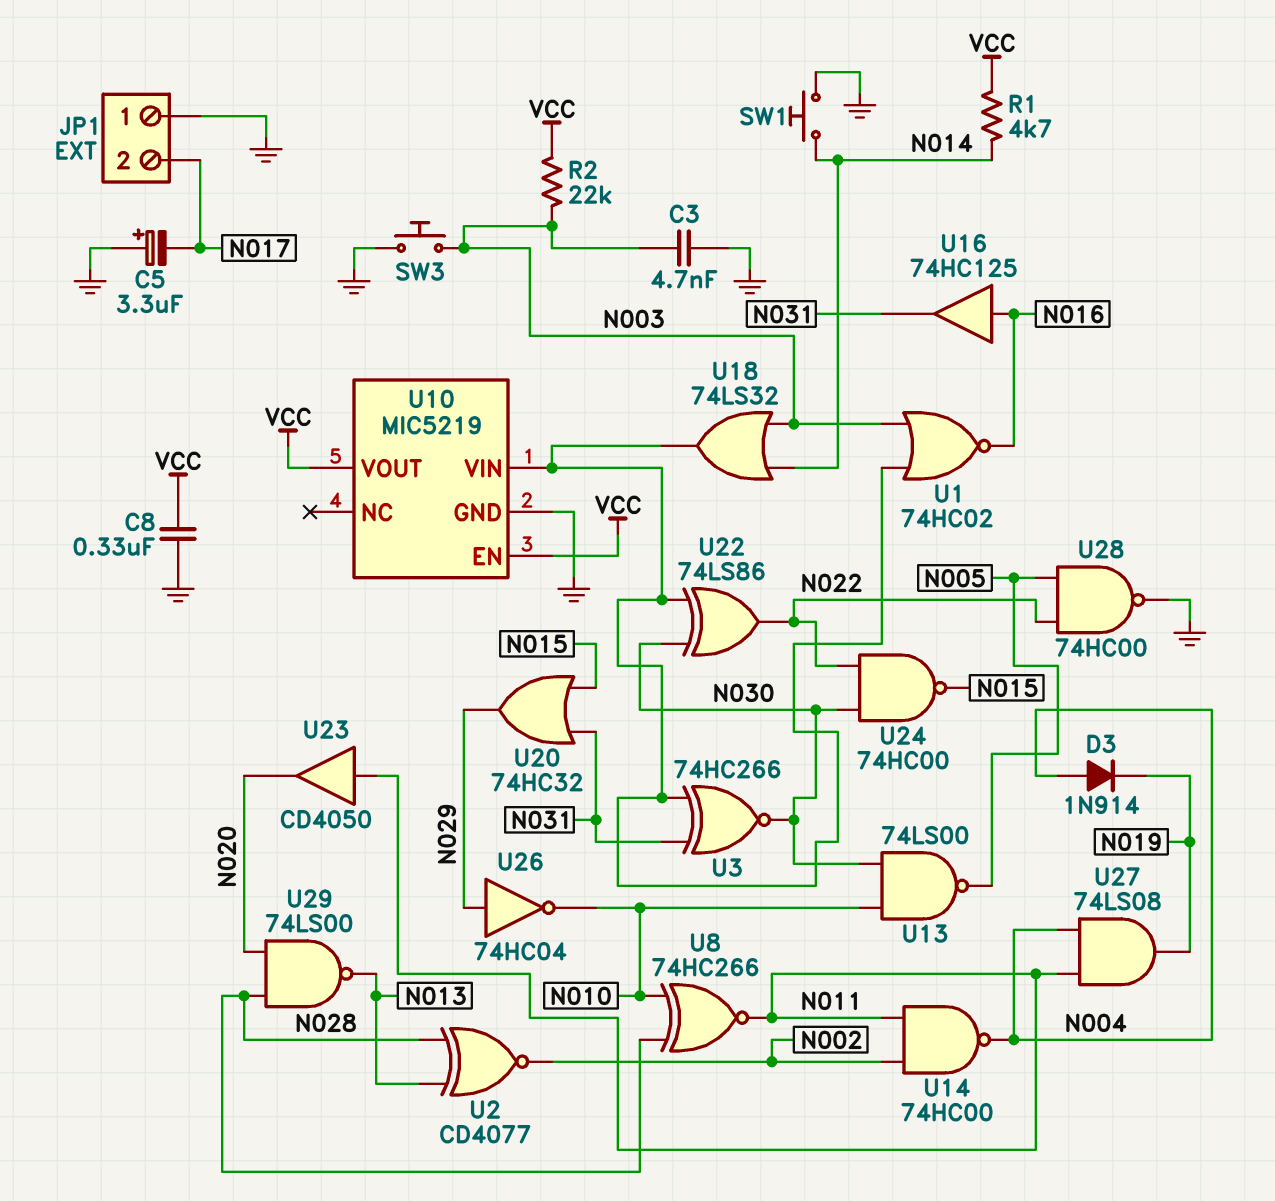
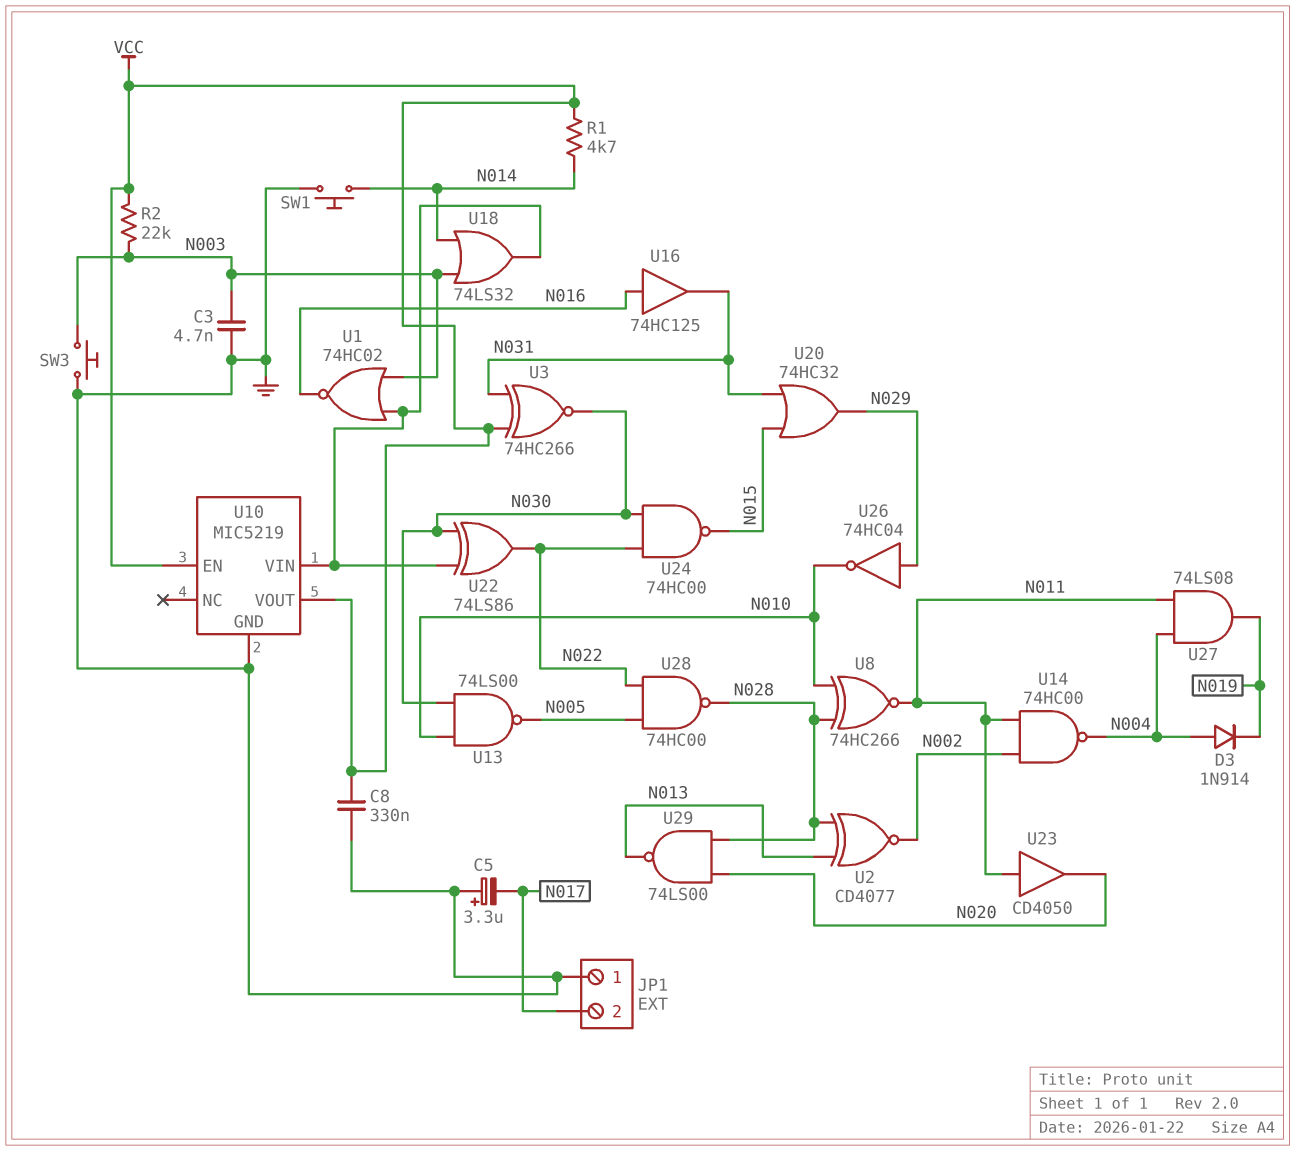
U3: XNOR 74HC266 (in N031, in U10/VIN, out N030) -> XNOR 74HC266 (in N031, in VCC, out N030)
U28: NAND 74HC00 (in N005, in N022, out GND) -> NAND 74HC00 (in N005, in N022, out N028)

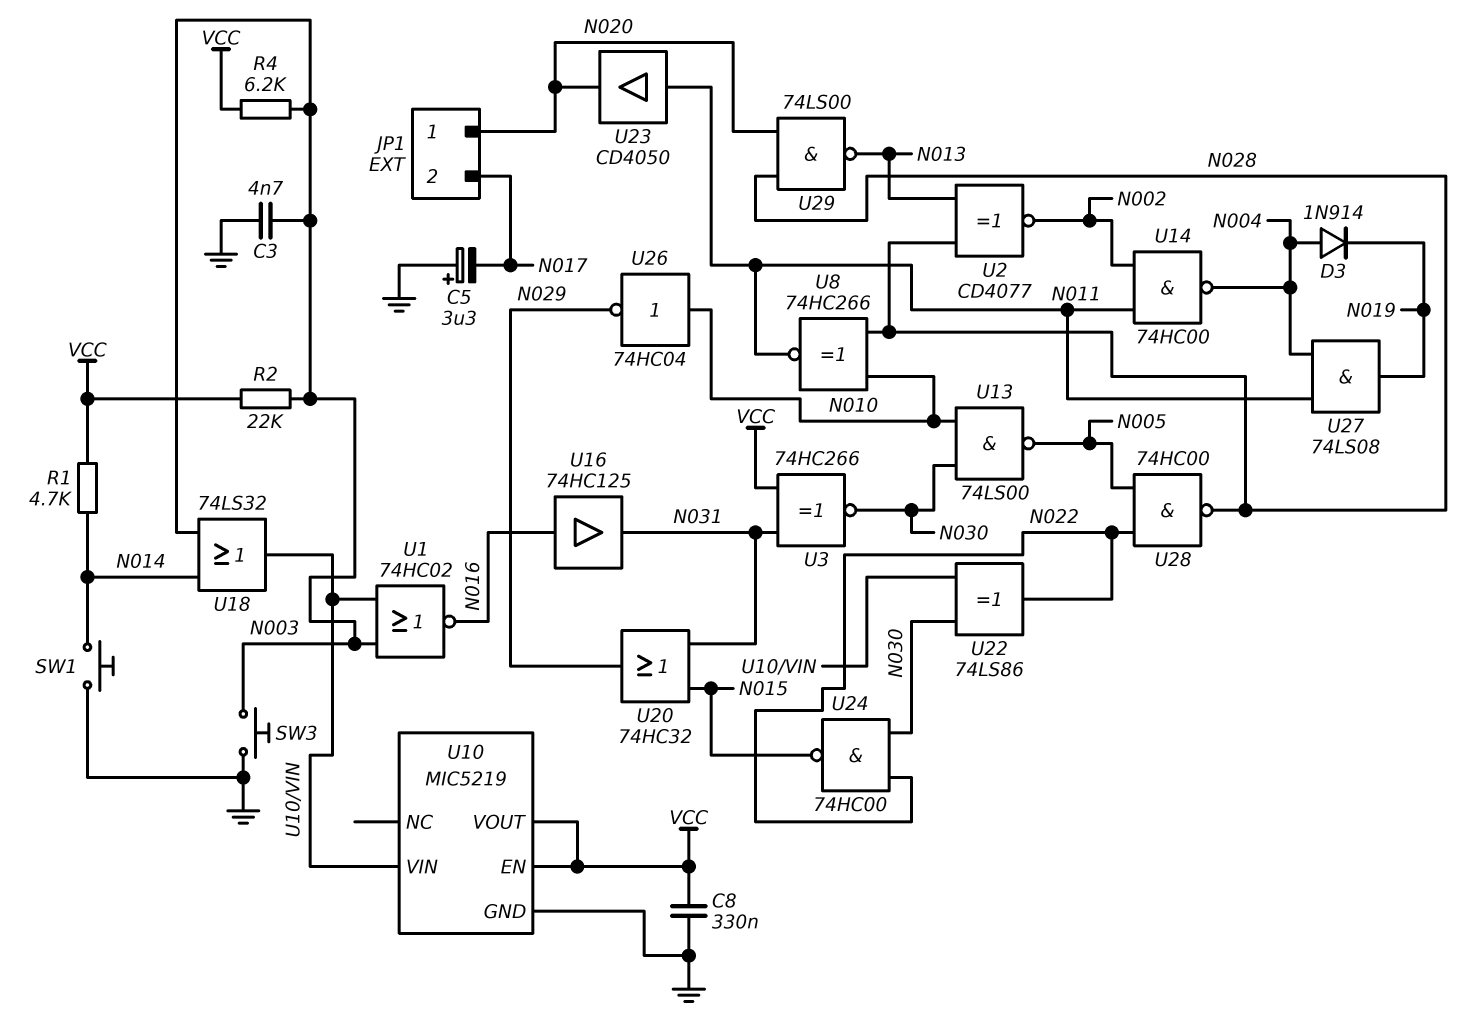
JP1 pin 1: GND -> N020
R4: none -> 6.2k (N003, VCC)
U26: NOT 74HC04 (in N029, out N010) -> NOT 74HC04 (in N010, out N029)

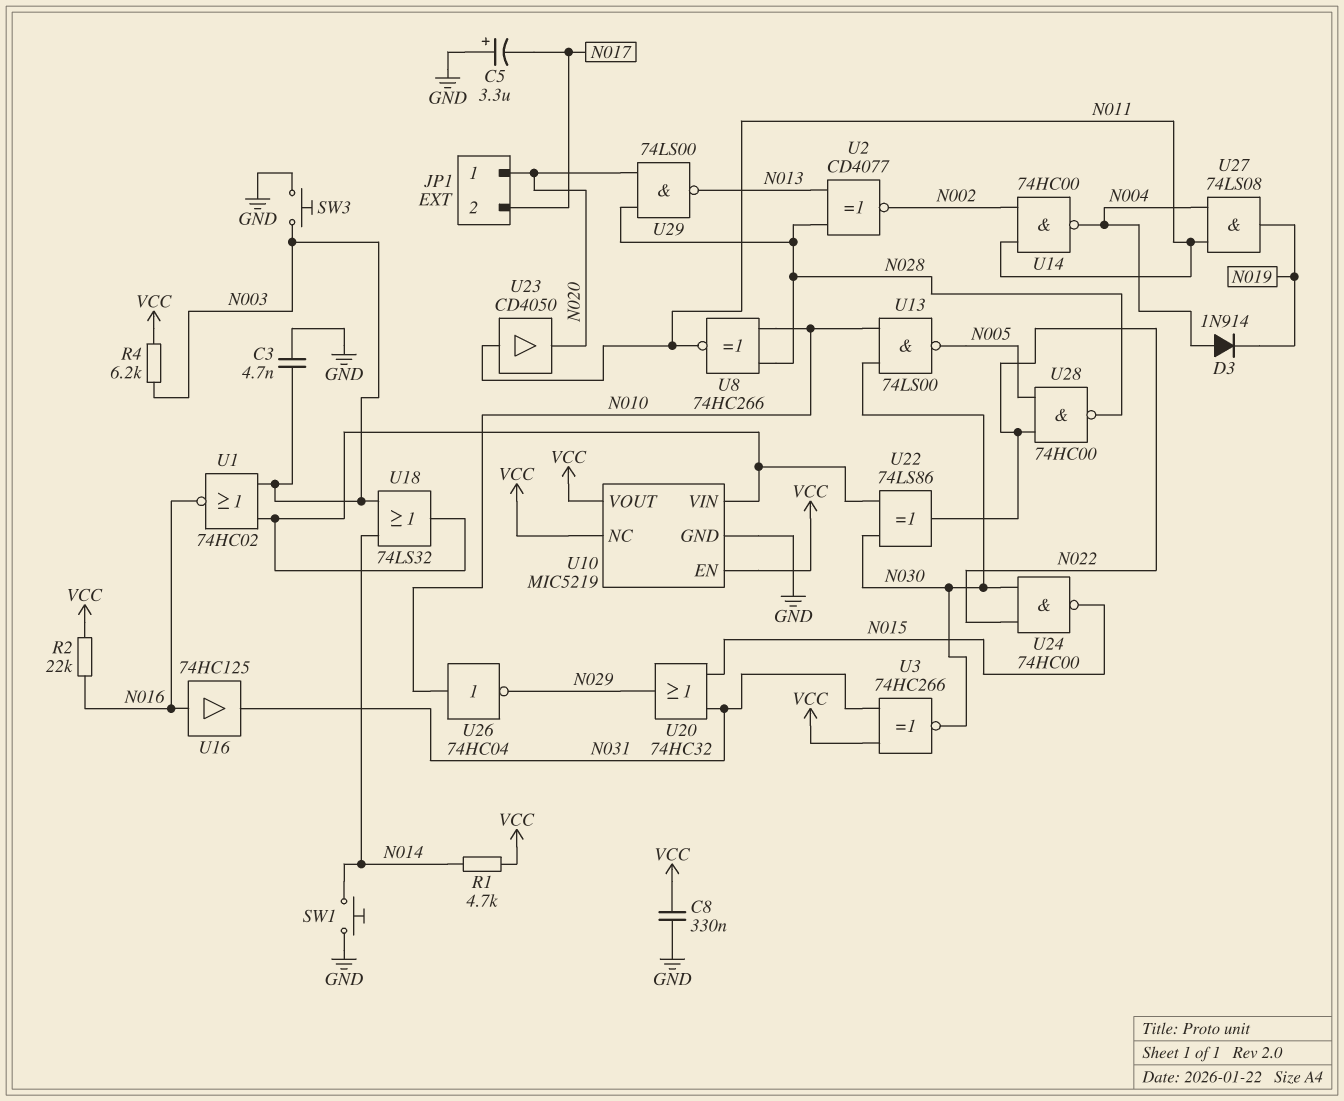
R2: 22k (N003, VCC) -> 22k (N016, VCC)
U10 pin NC: none -> VCC

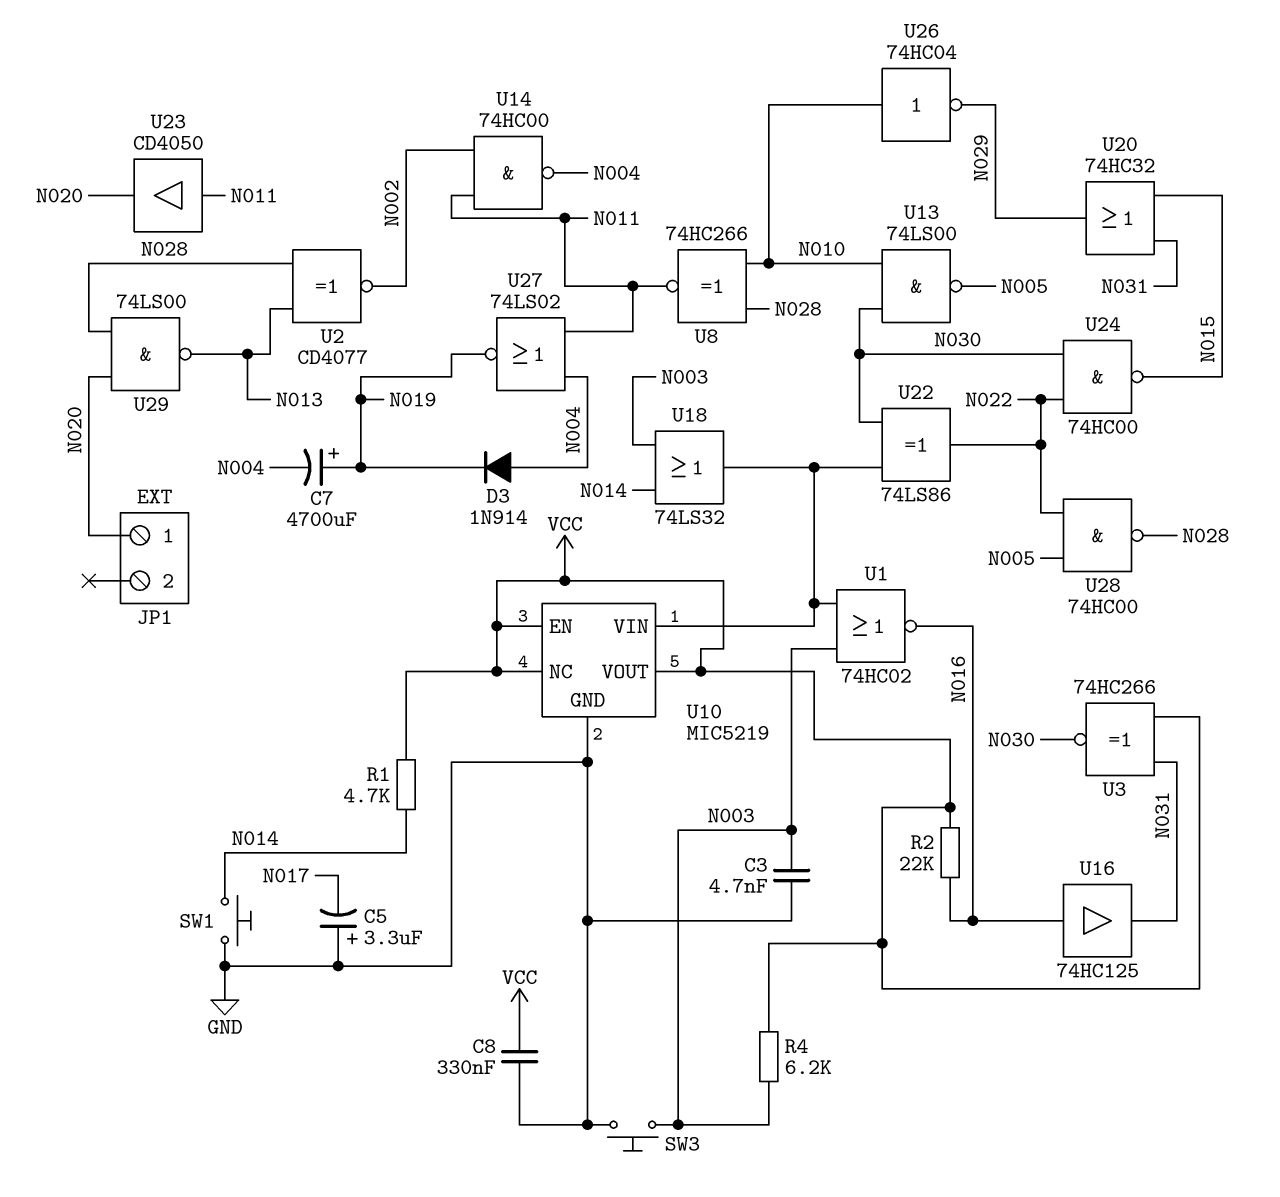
C7: none -> 4700uF (plus N019, minus N004)
JP1 pin 2: N017 -> none
U27: AND 74LS08 (in N004, in N011, out N019) -> NOR 74LS02 (in N004, in N011, out N019)

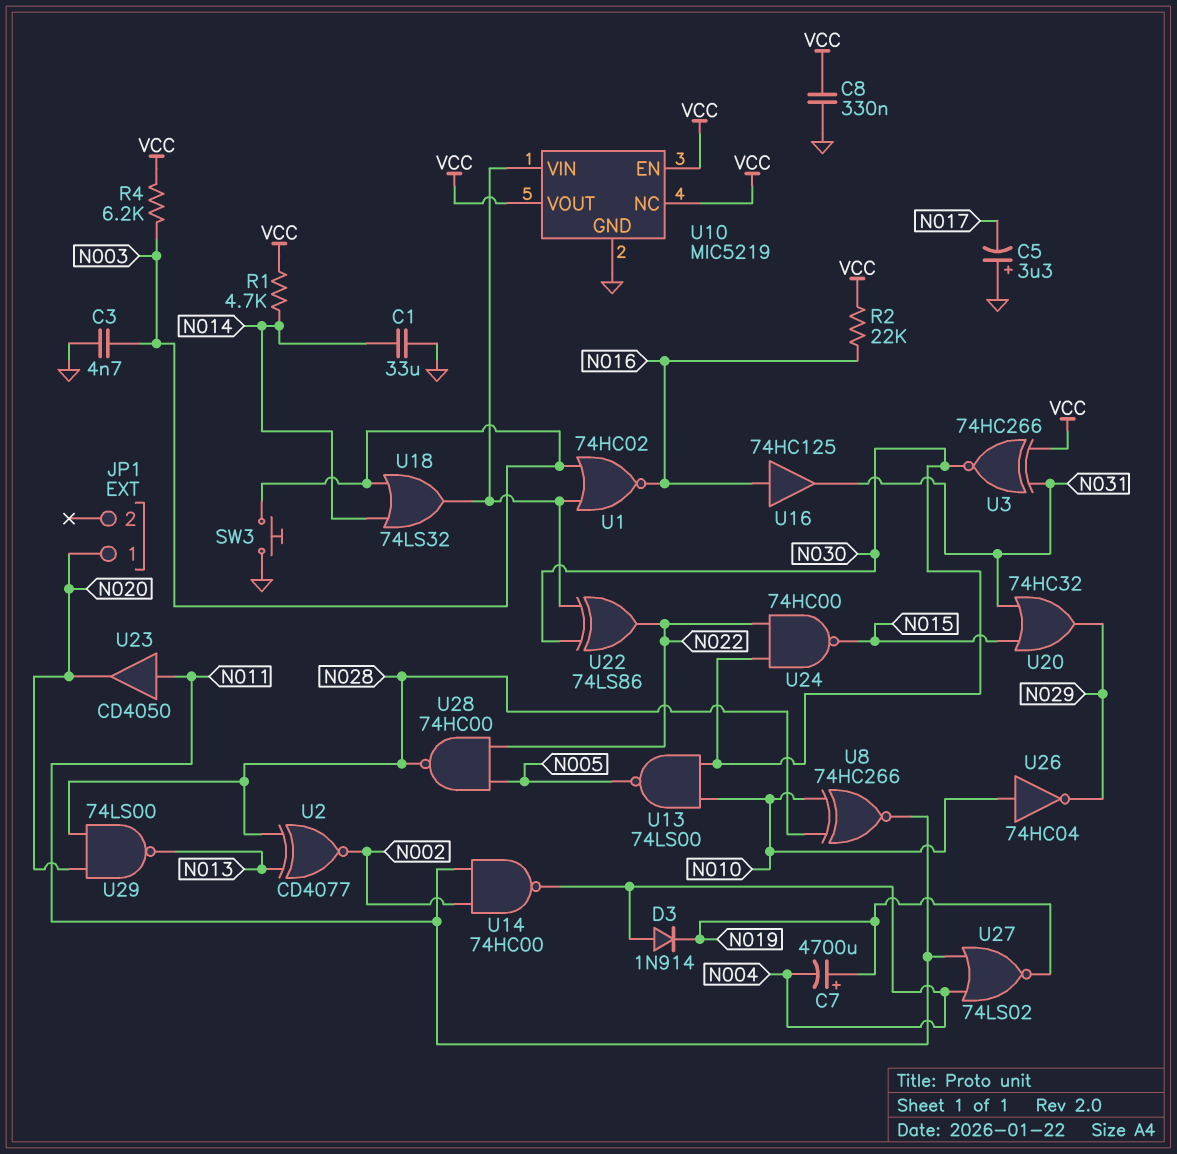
C1: none -> 33uF (GND, N014)
SW1: button (GND, N014) -> none

